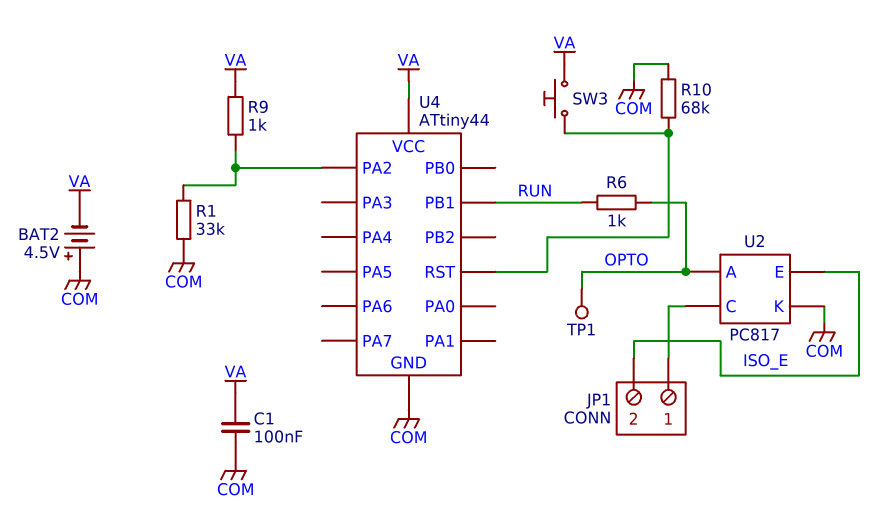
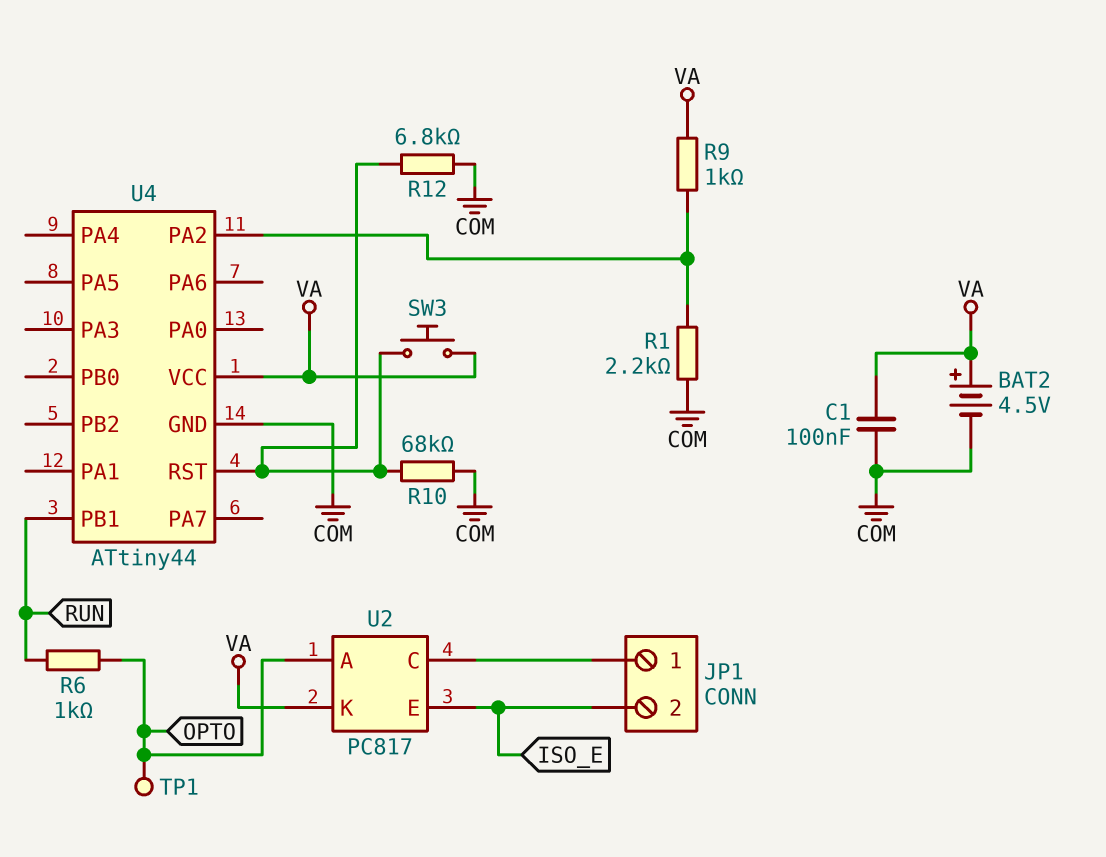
BAT2: 4.5V (plus COM, minus VA) -> 4.5V (plus VA, minus COM)
R1: 33k (COM, U4/PA2) -> 2.2k (COM, U4/PA2)
R12: none -> 6.8k (COM, U4/RST)
U2 pin K: COM -> VA

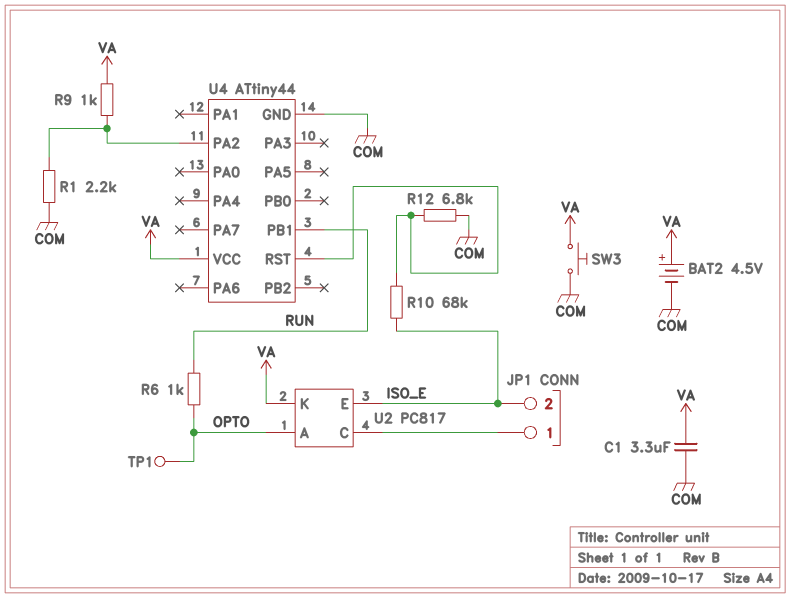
C1: 100nF (COM, VA) -> 3.3uF (COM, VA)
R10: 68k (COM, U4/RST) -> 68k (ISO_E, U4/RST)
SW3: button (U4/RST, VA) -> button (COM, VA)

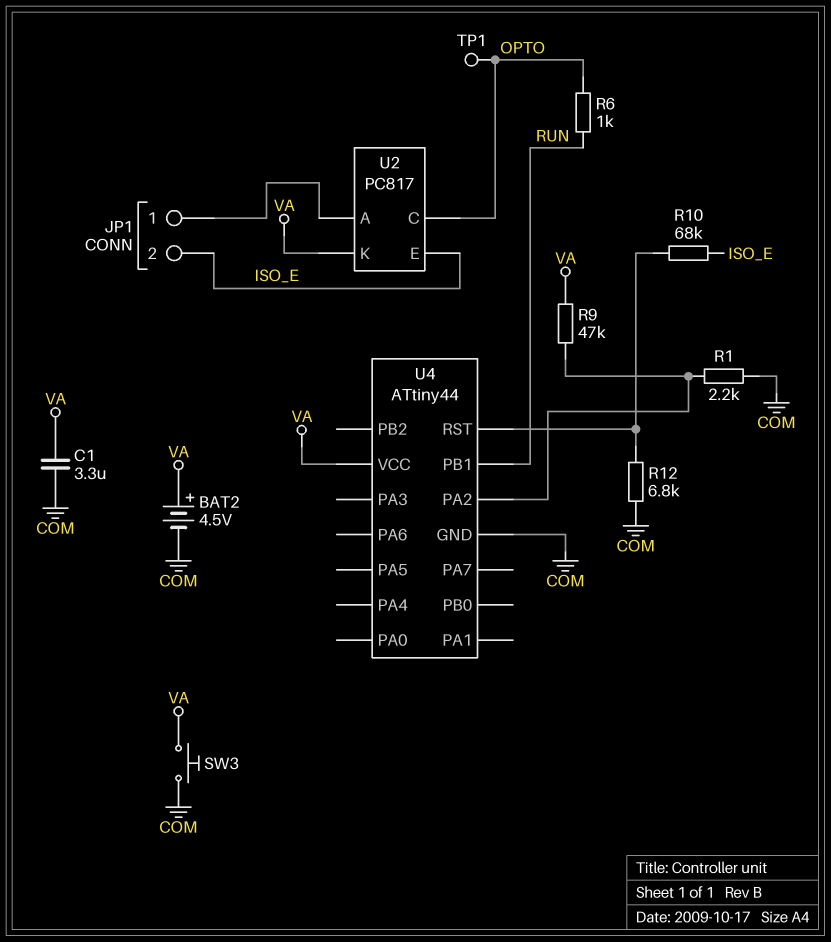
R9: 1k (U4/PA2, VA) -> 47k (U4/PA2, VA)
U2 pin A: OPTO -> JP1/1
U2 pin C: JP1/1 -> OPTO

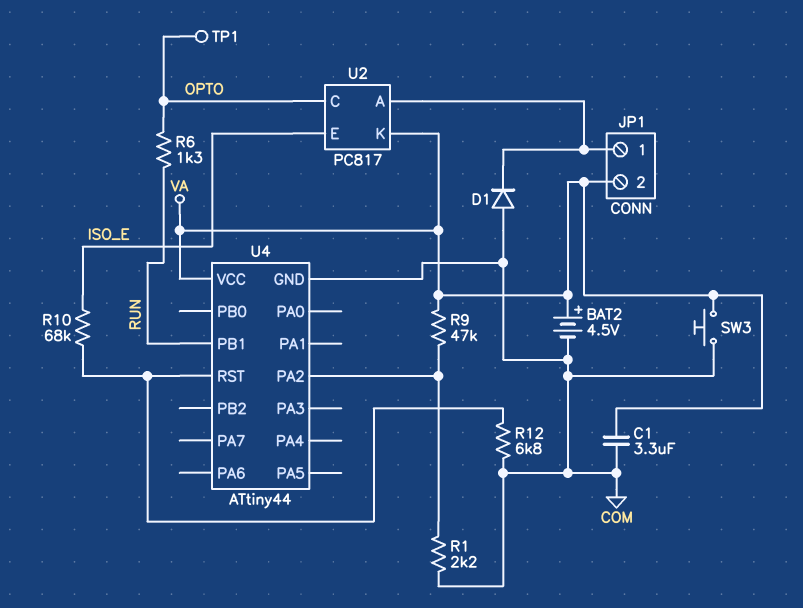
D1: none -> diode (A COM, K JP1/1)
JP1 pin 2: ISO_E -> VA
R6: 1k (OPTO, RUN) -> 1.3k (OPTO, RUN)

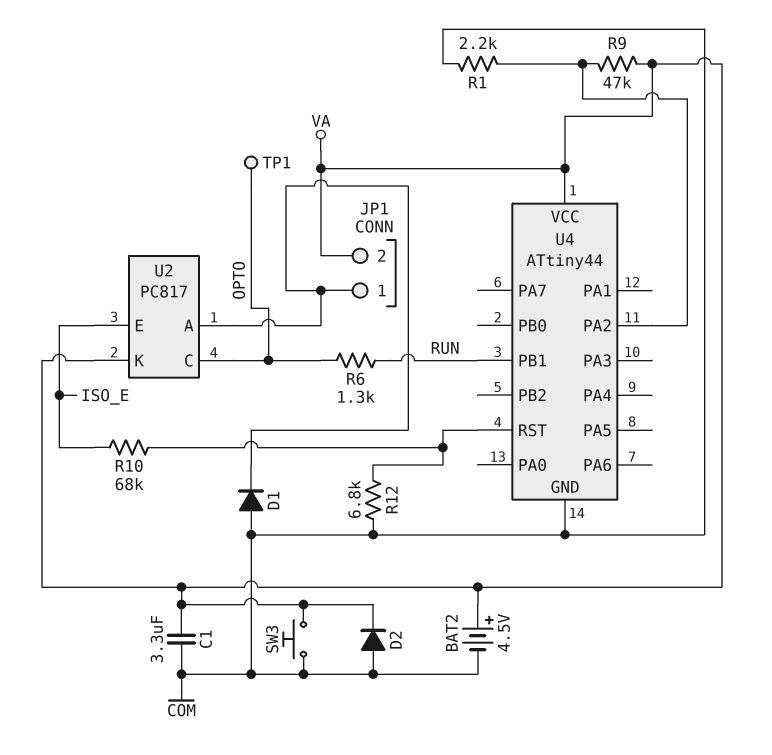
D2: none -> diode (A COM, K VA)

